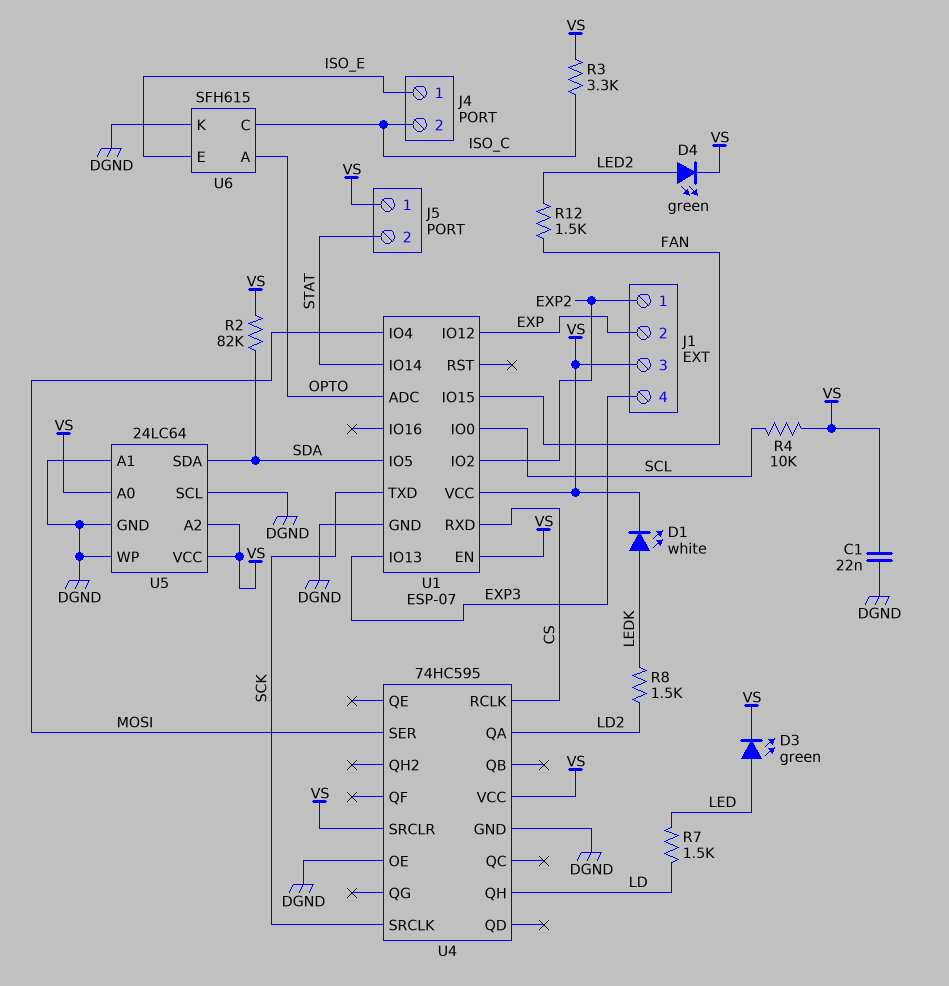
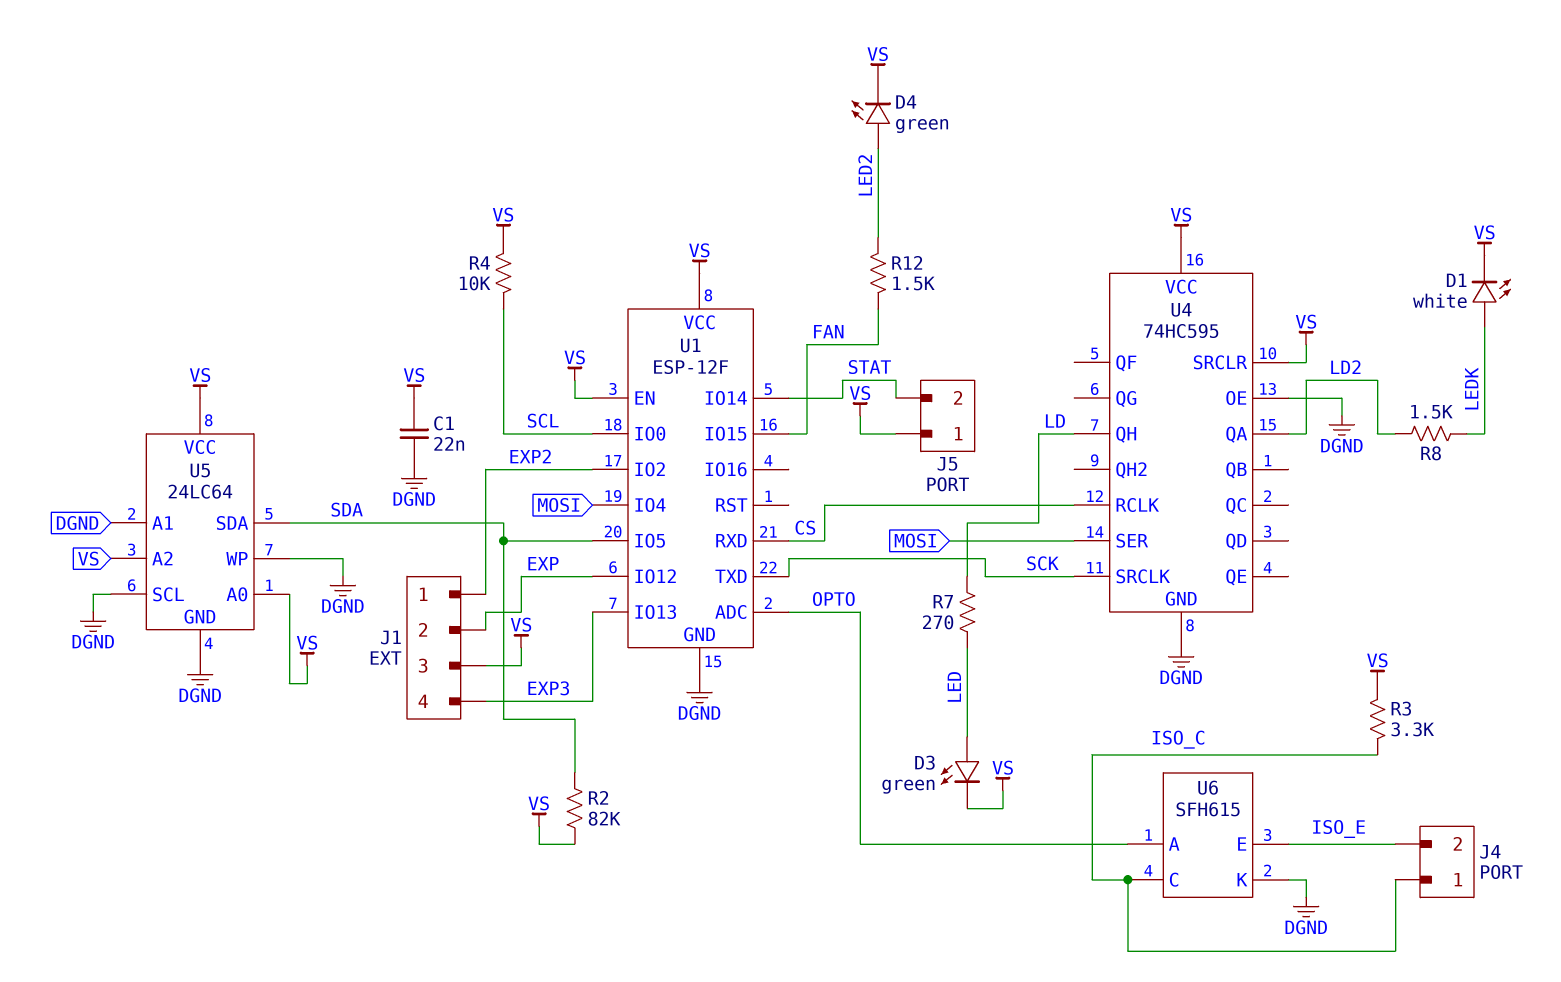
J4 pin 1: ISO_E -> ISO_C
J4 pin 2: ISO_C -> ISO_E
R7: 1.5k (LD, LED) -> 270 (LD, LED)
U1: ESP-07 -> ESP-12F

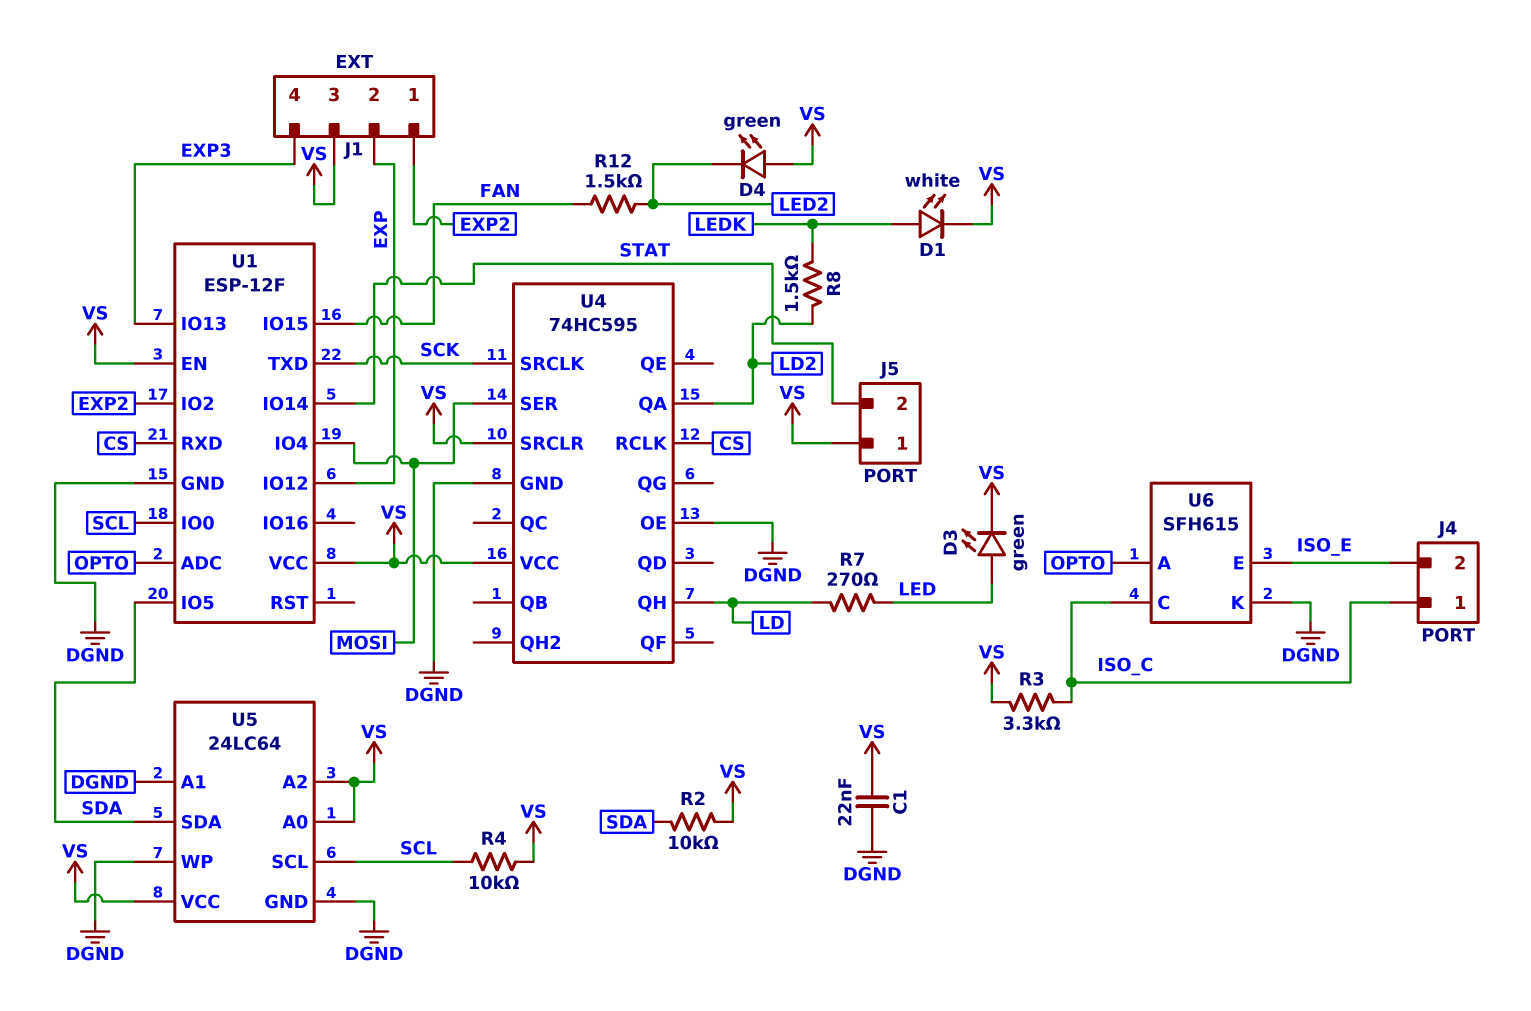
D4: LED green (A LED2, K VS) -> LED green (A VS, K LED2)
R2: 82k (SDA, VS) -> 10k (SDA, VS)
U5 pin SCL: DGND -> SCL

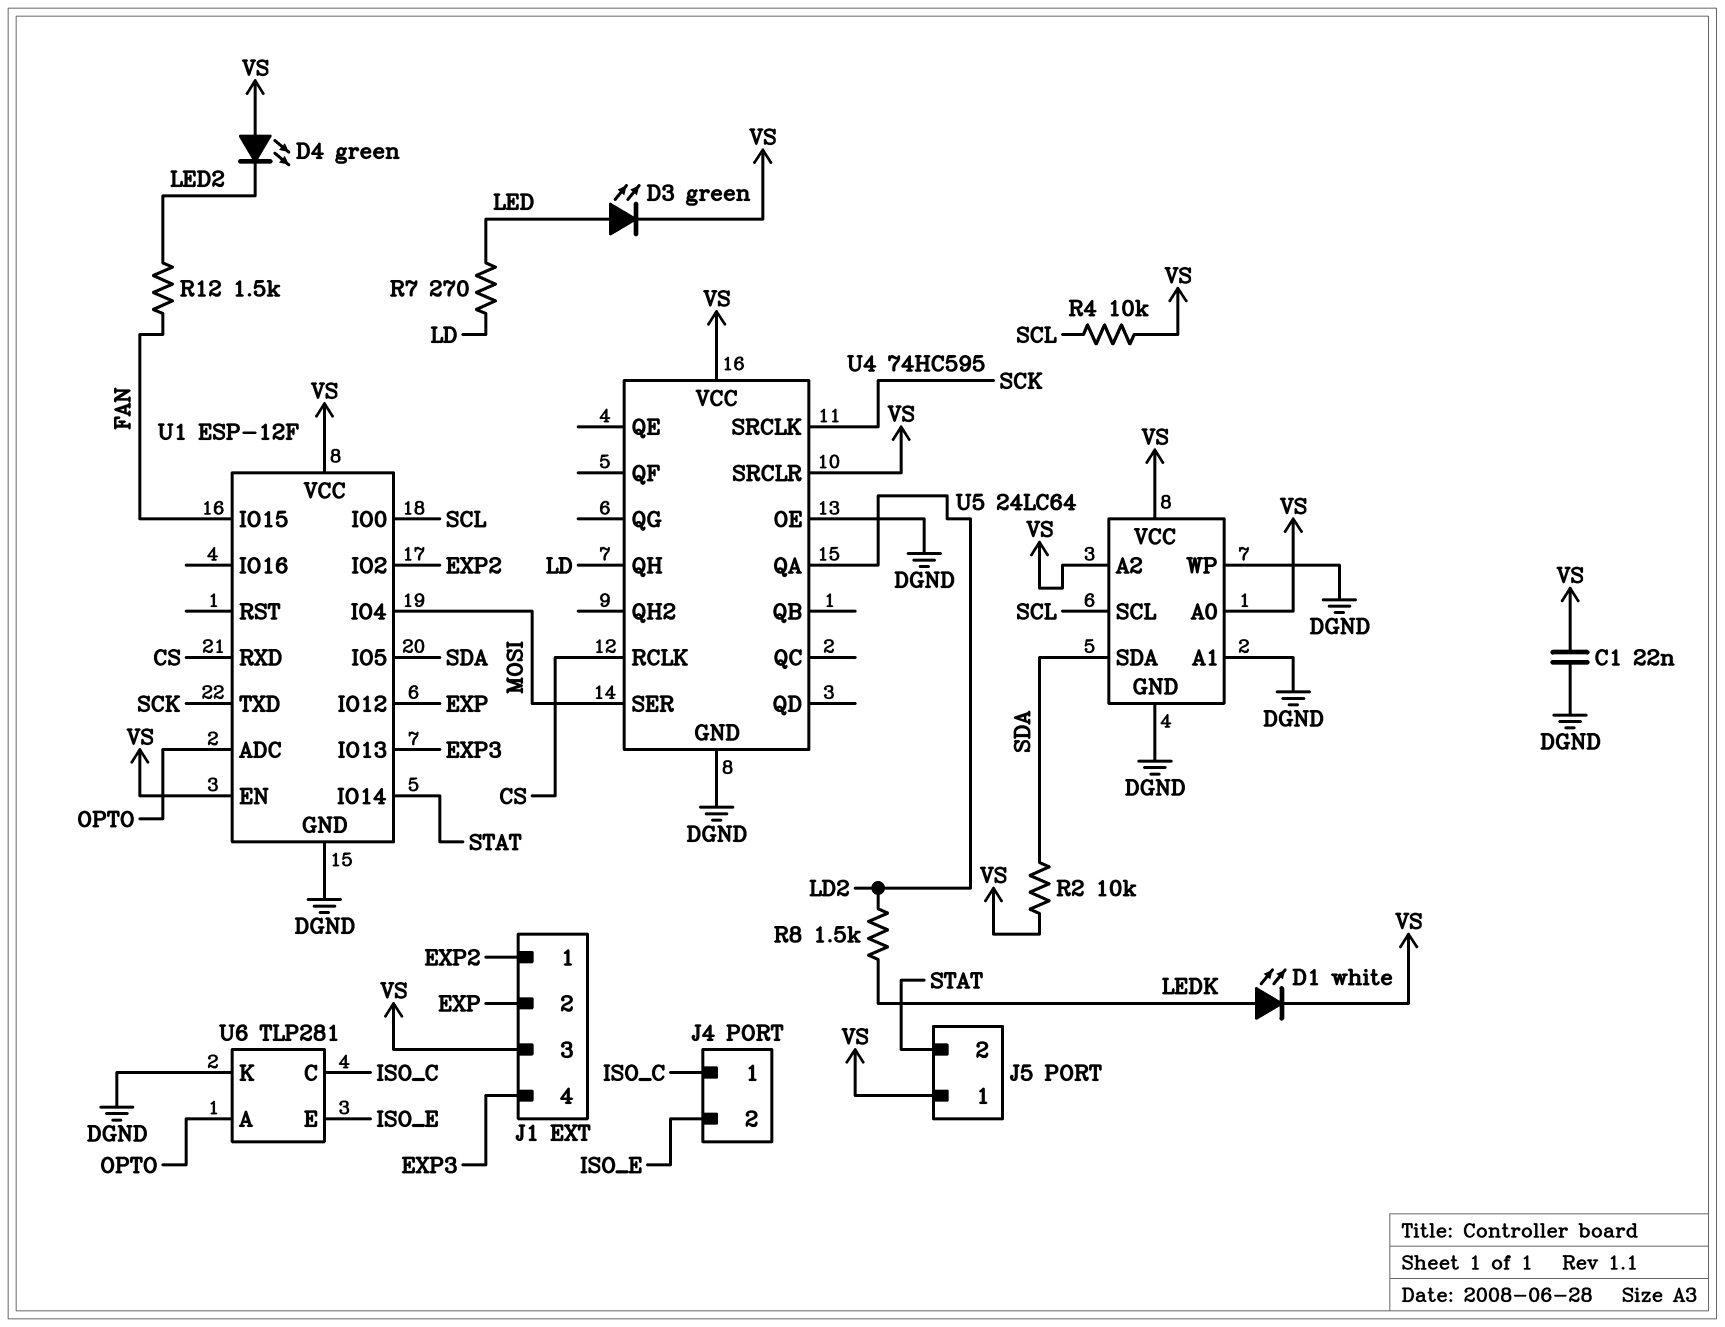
R3: 3.3k (ISO_C, VS) -> none
U6: SFH615 -> TLP281

